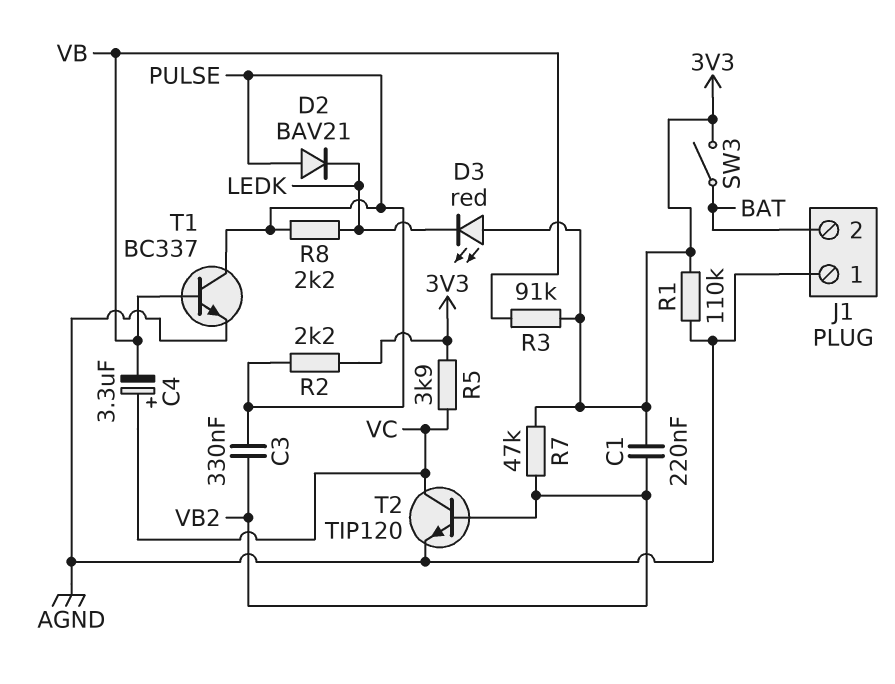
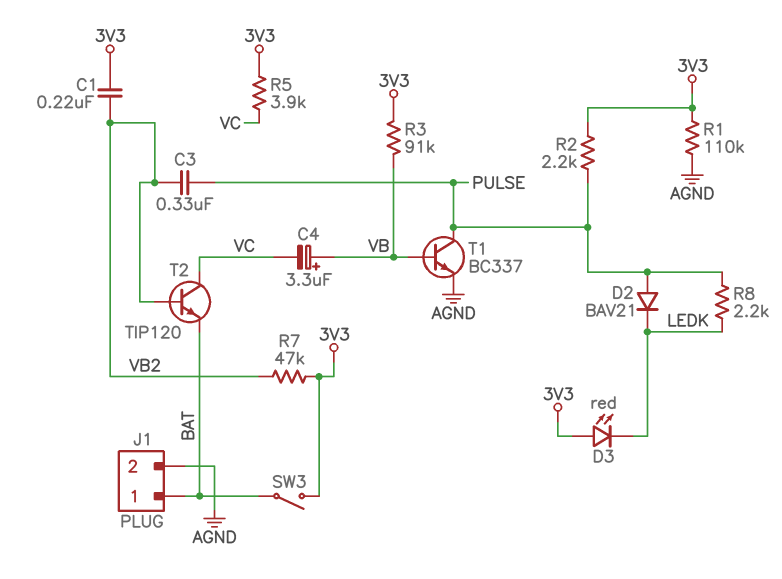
C4: 3.3uF (plus VC, minus VB) -> 3.3uF (plus VB, minus VC)
J1 pin 1: AGND -> BAT
J1 pin 2: BAT -> AGND
T2: NPN TIP120 (B VB2, C VC, E AGND) -> NPN TIP120 (B VB2, C VC, E BAT)

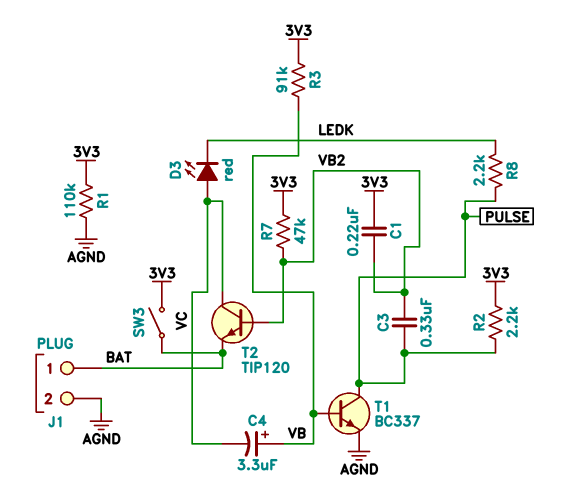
D2: diode BAV21 (A PULSE, K LEDK) -> none
D3: LED red (A 3V3, K LEDK) -> LED red (A VC, K LEDK)
R5: 3.9k (3V3, VC) -> none

